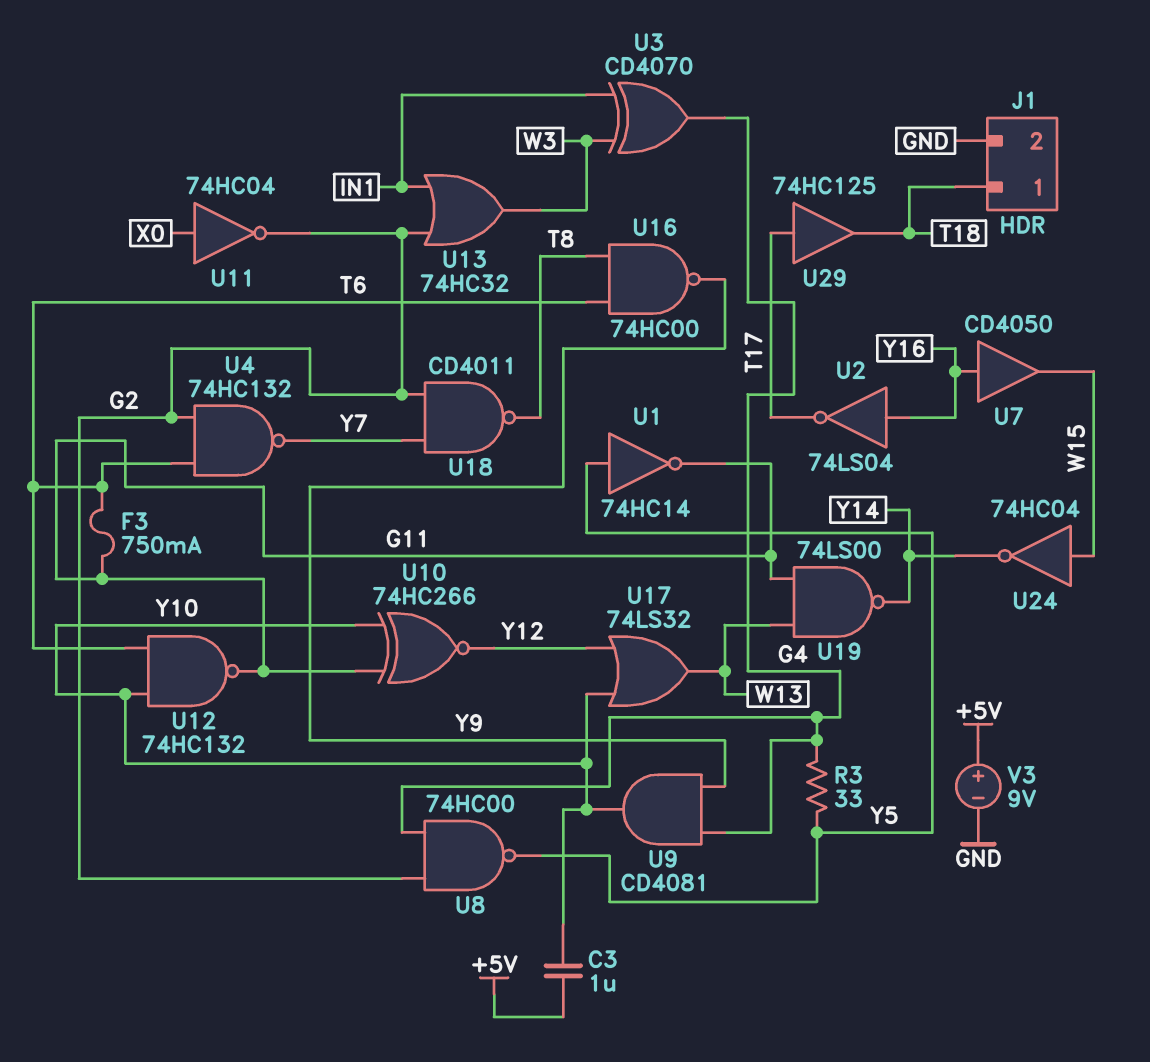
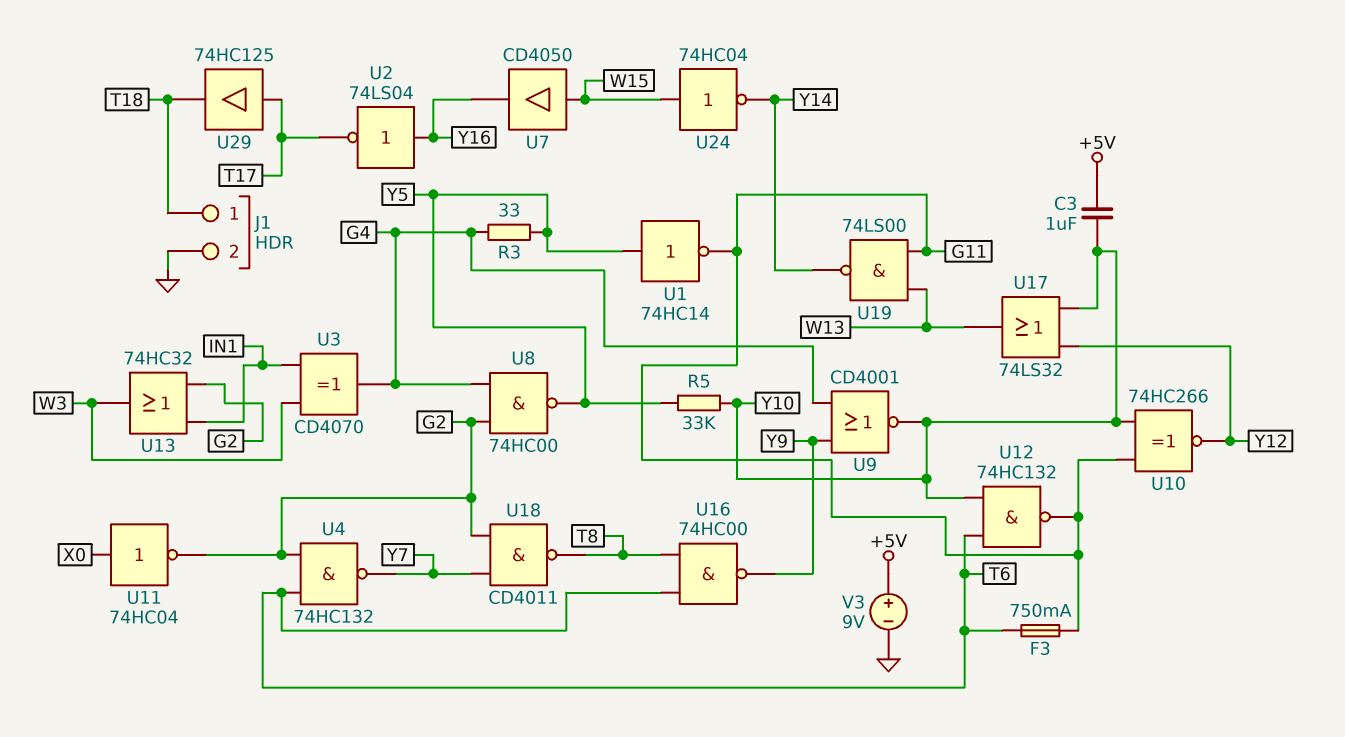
R5: none -> 33k (Y5, Y10)
U7: buffer CD4050 (in Y16, out W15) -> buffer CD4050 (in W15, out Y16)
U9: AND CD4081 (in G4, in Y9, out Y10) -> NOR CD4001 (in G4, in Y9, out Y10)

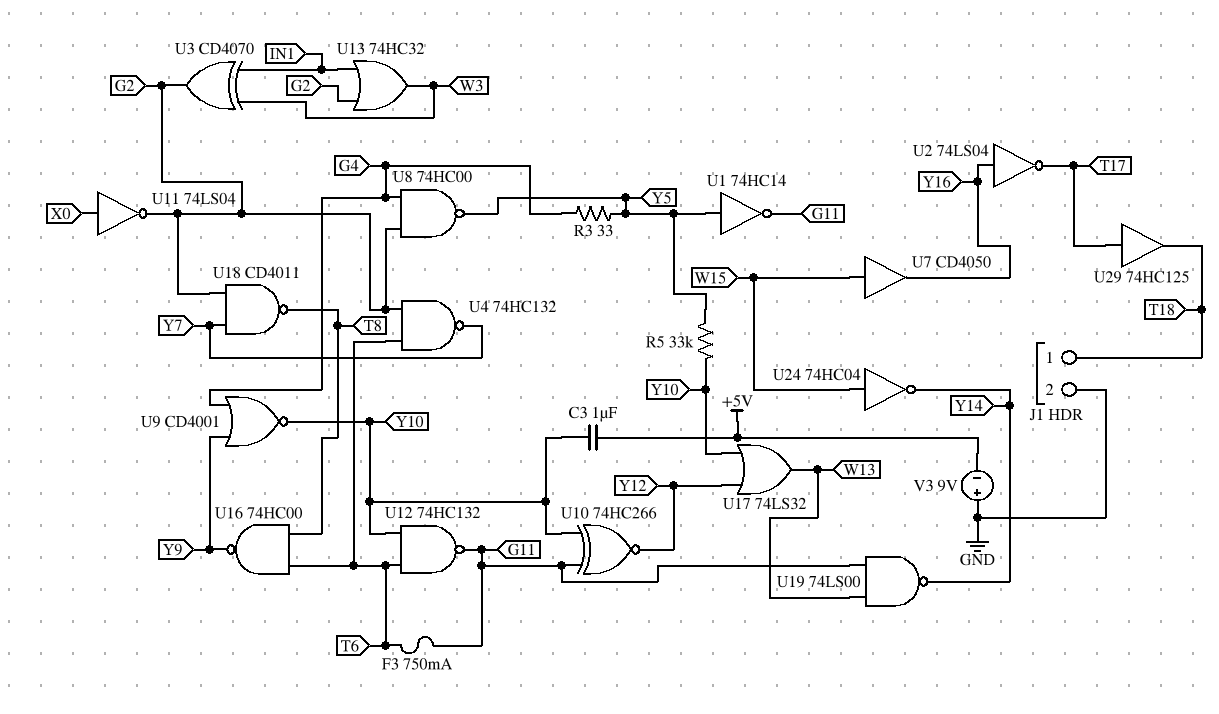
U3: XOR CD4070 (in IN1, in W3, out G4) -> XOR CD4070 (in IN1, in W3, out G2)
U11: NOT 74HC04 (in X0, out G2) -> NOT 74LS04 (in X0, out G2)
V3: 9V (plus +5V, minus GND) -> 9V (plus GND, minus +5V)

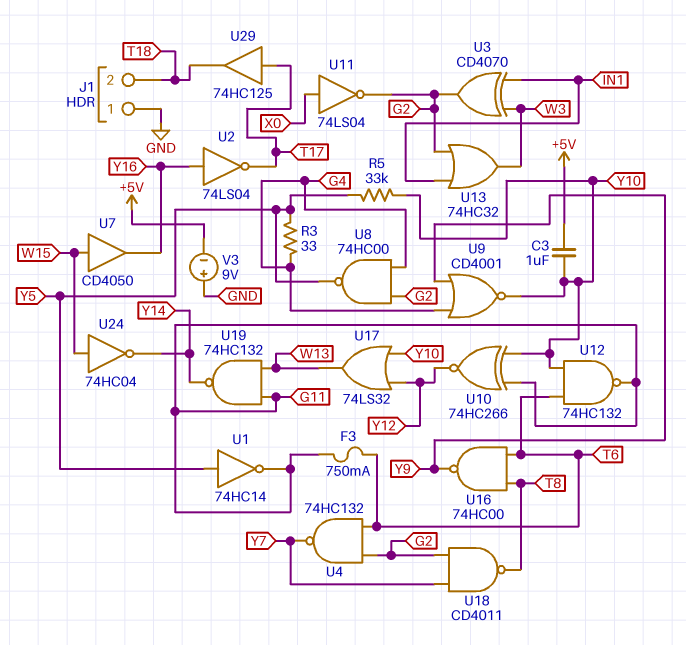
J1 pin 1: T18 -> GND
J1 pin 2: GND -> T18
U19: NAND 74LS00 (in G11, in W13, out Y14) -> NAND 74HC132 (in G11, in W13, out Y14)

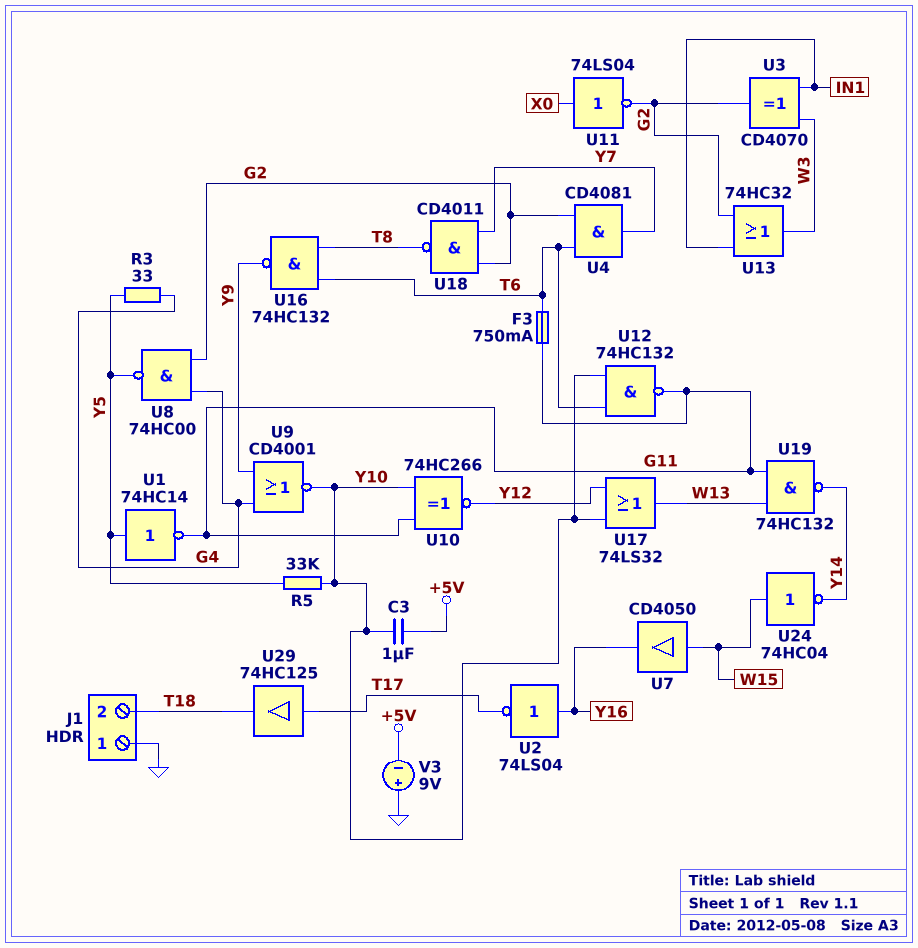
U4: NAND 74HC132 (in G2, in T6, out Y7) -> AND CD4081 (in G2, in T6, out Y7)
U16: NAND 74HC00 (in T6, in T8, out Y9) -> NAND 74HC132 (in T6, in T8, out Y9)

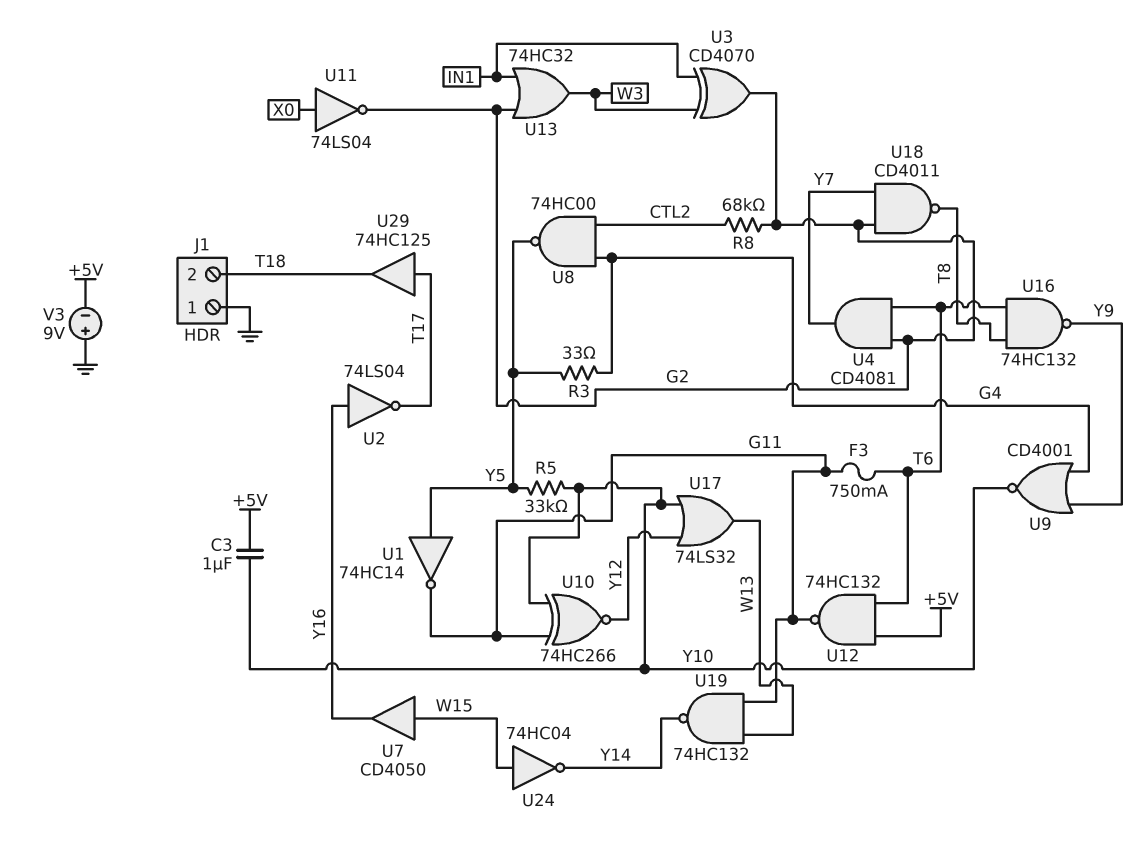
R8: none -> 68k (CTL2, G2)
U8: NAND 74HC00 (in G2, in G4, out Y5) -> NAND 74HC00 (in CTL2, in G4, out Y5)
U12: NAND 74HC132 (in T6, in Y10, out G11) -> NAND 74HC132 (in +5V, in T6, out G11)

